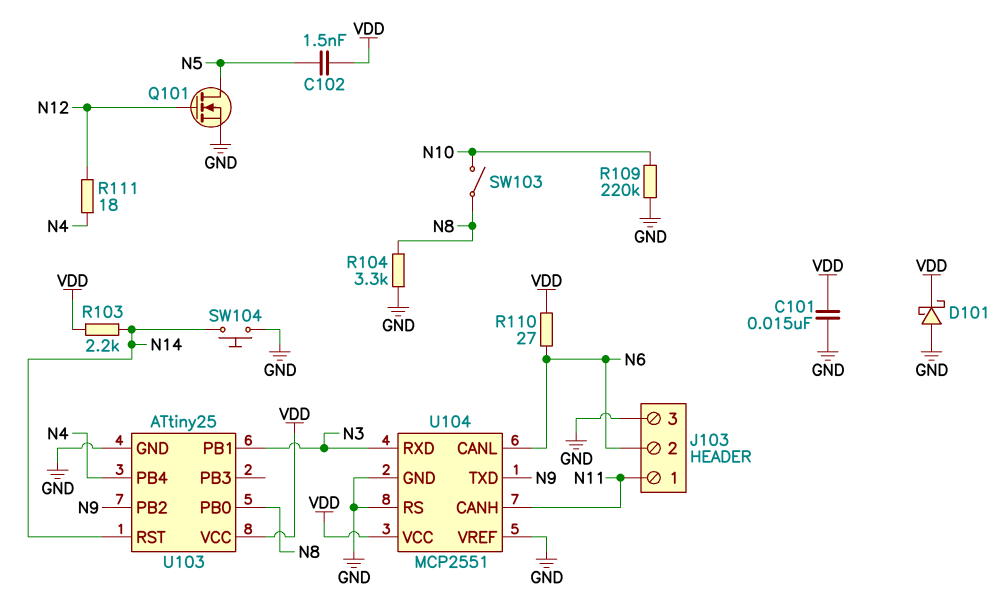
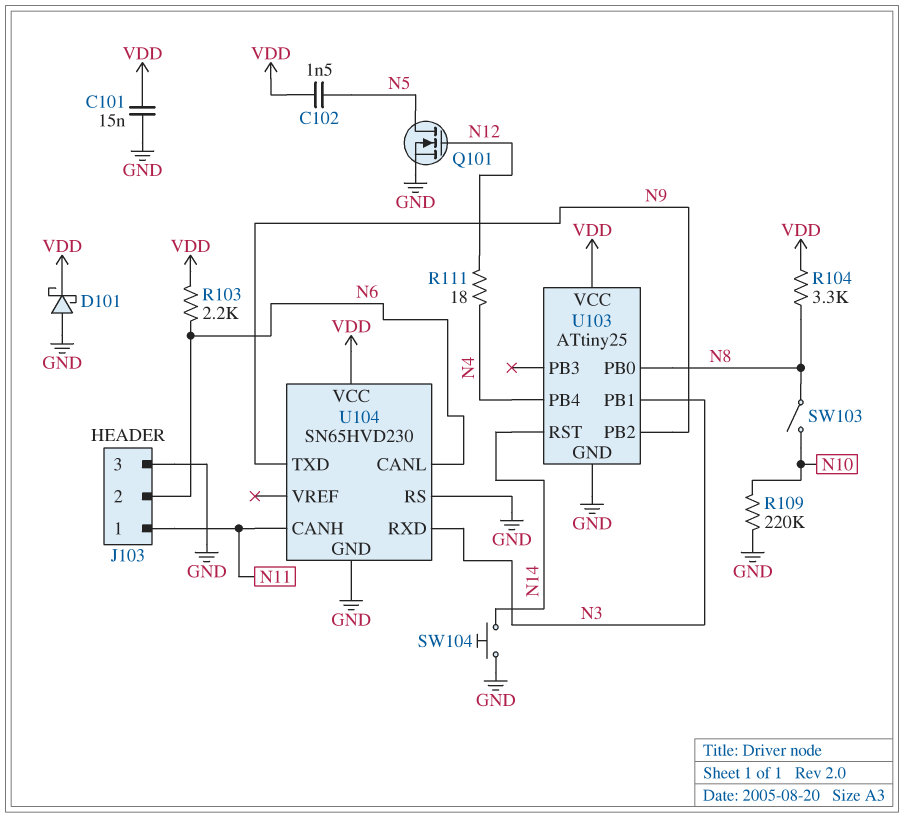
R103: 2.2k (N14, VDD) -> 2.2k (N6, VDD)
R104: 3.3k (GND, N8) -> 3.3k (N8, VDD)
R110: 27 (N6, VDD) -> none
U104: MCP2551 -> SN65HVD230
U104 pin VREF: GND -> none

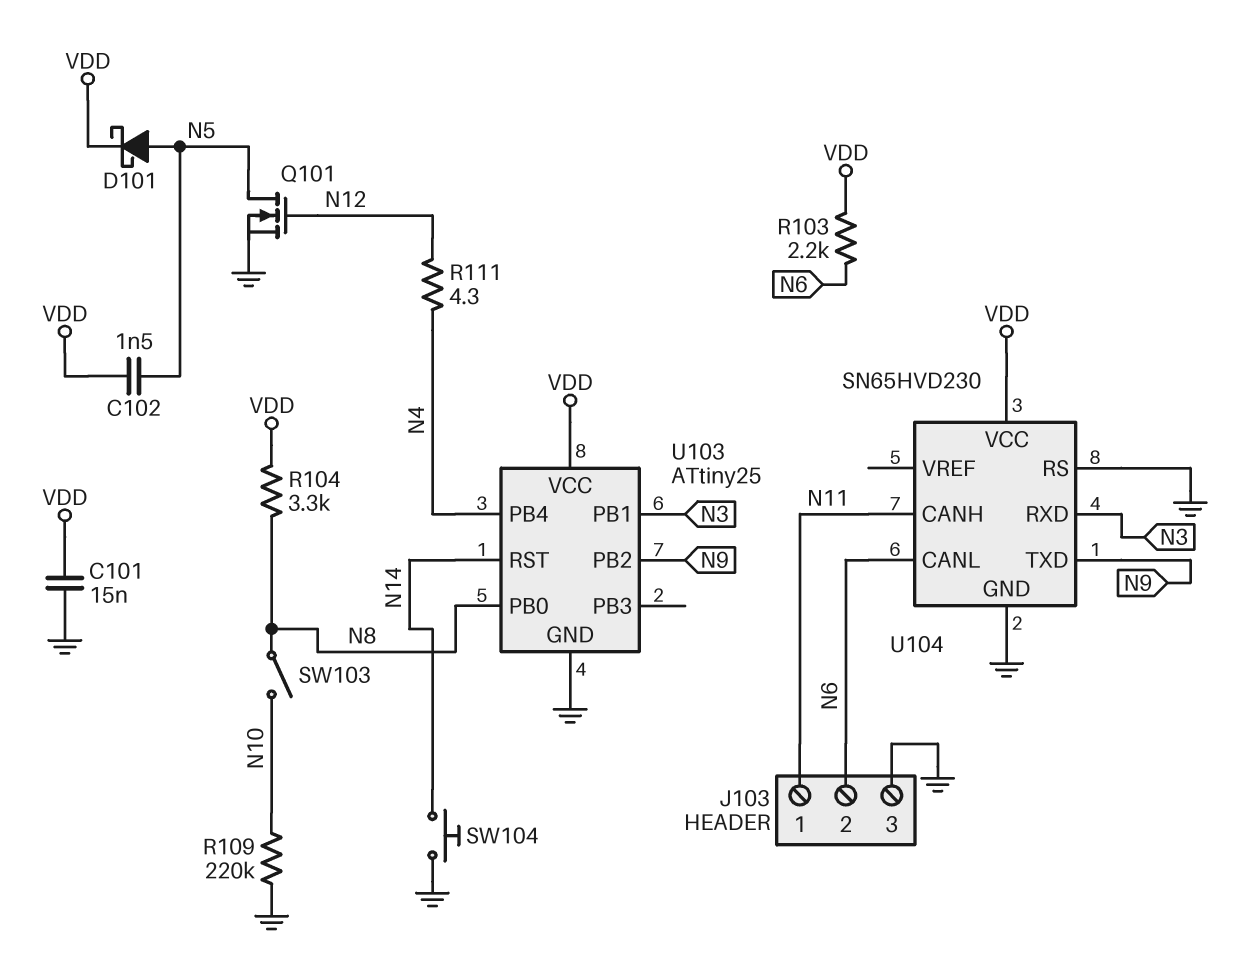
D101: schottky (A GND, K VDD) -> schottky (A N5, K VDD)
R111: 18 (N4, N12) -> 4.3 (N4, N12)

